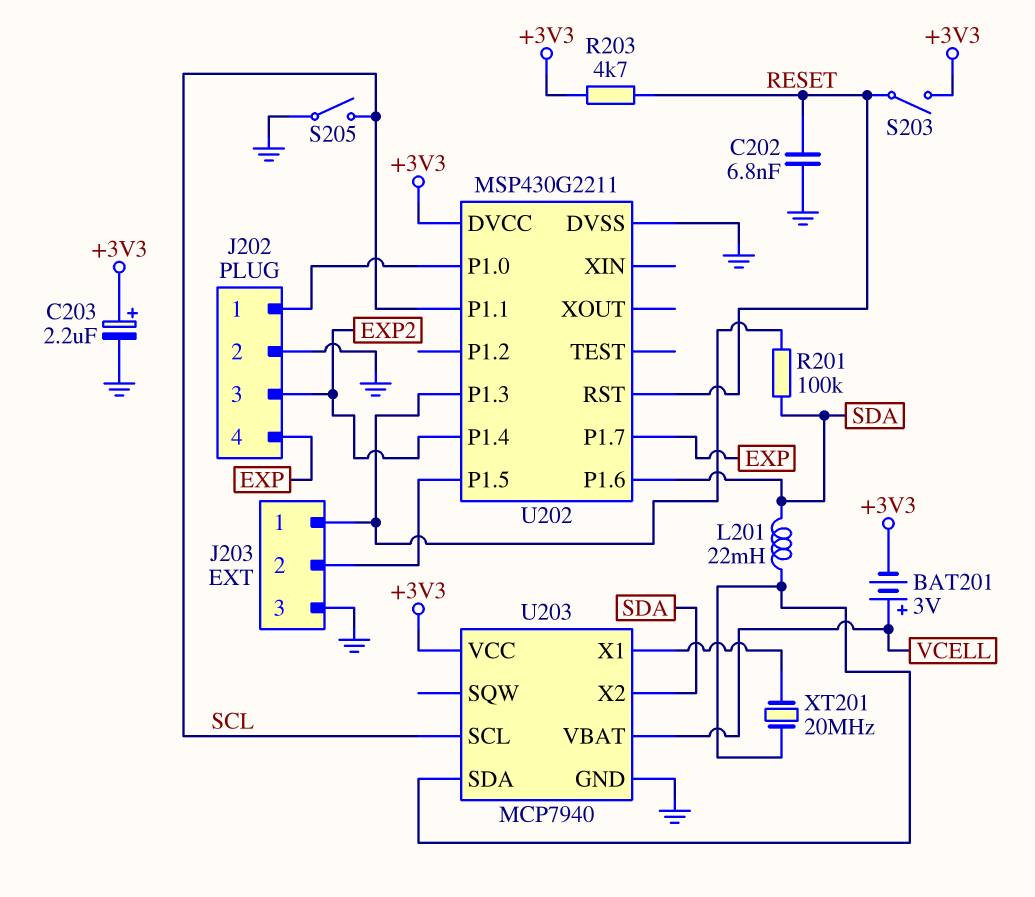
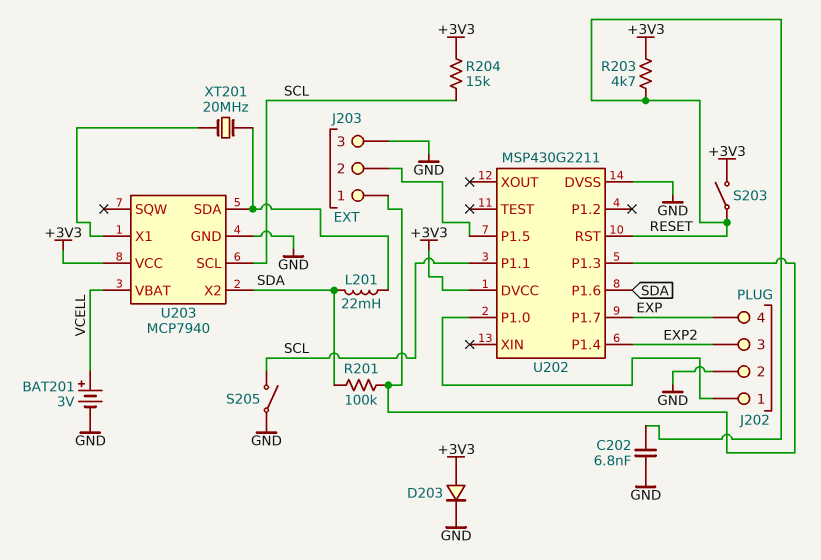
BAT201: 3V (plus VCELL, minus +3V3) -> 3V (plus VCELL, minus GND)
C203: 2.2uF (plus +3V3, minus GND) -> none
D203: none -> diode (A +3V3, K GND)
R204: none -> 15k (+3V3, SCL)

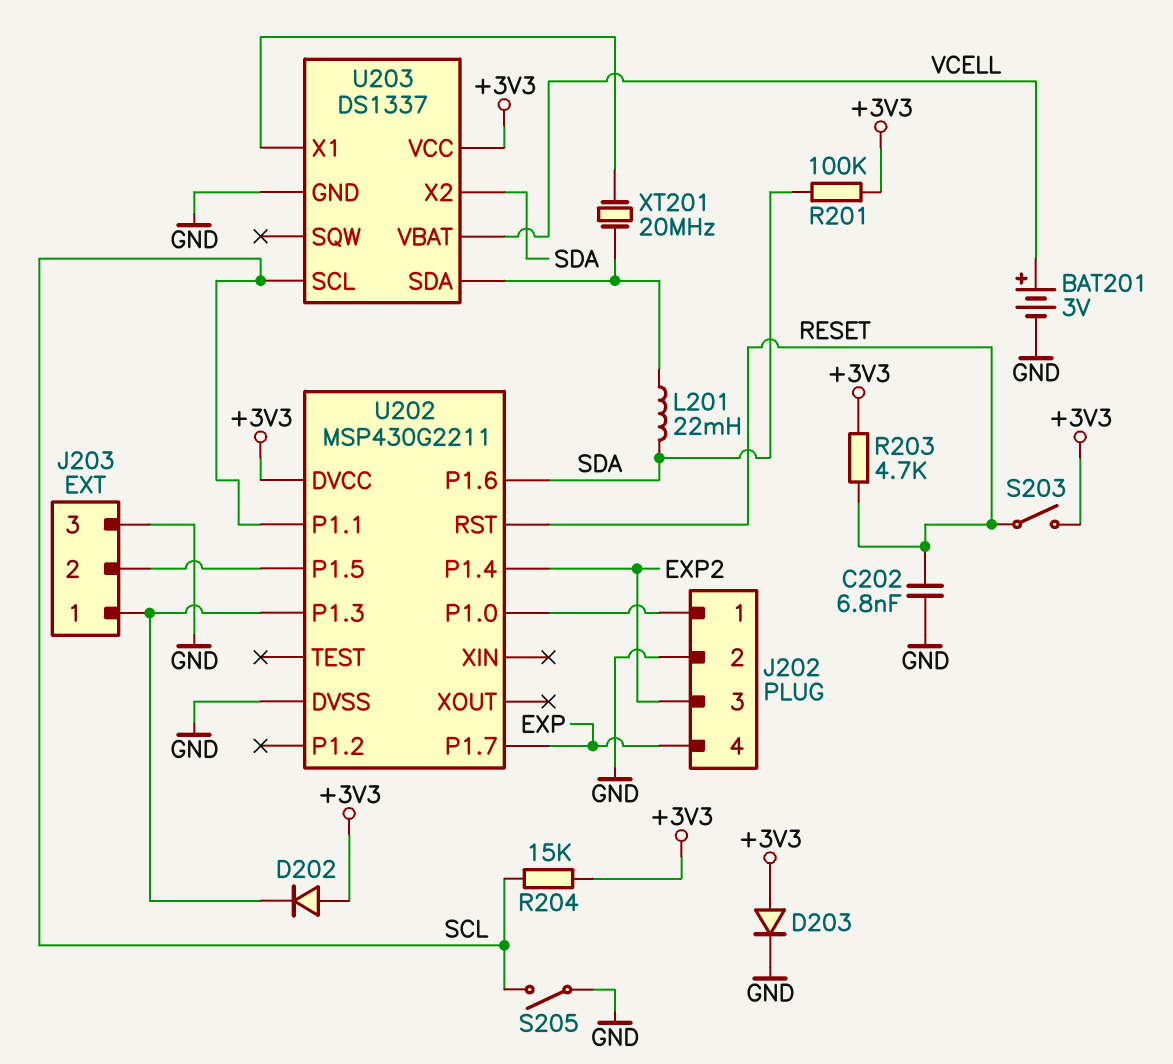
D202: none -> diode (A +3V3, K J203/1)
R201: 100k (J203/1, SDA) -> 100k (+3V3, SDA)
U203: MCP7940 -> DS1337

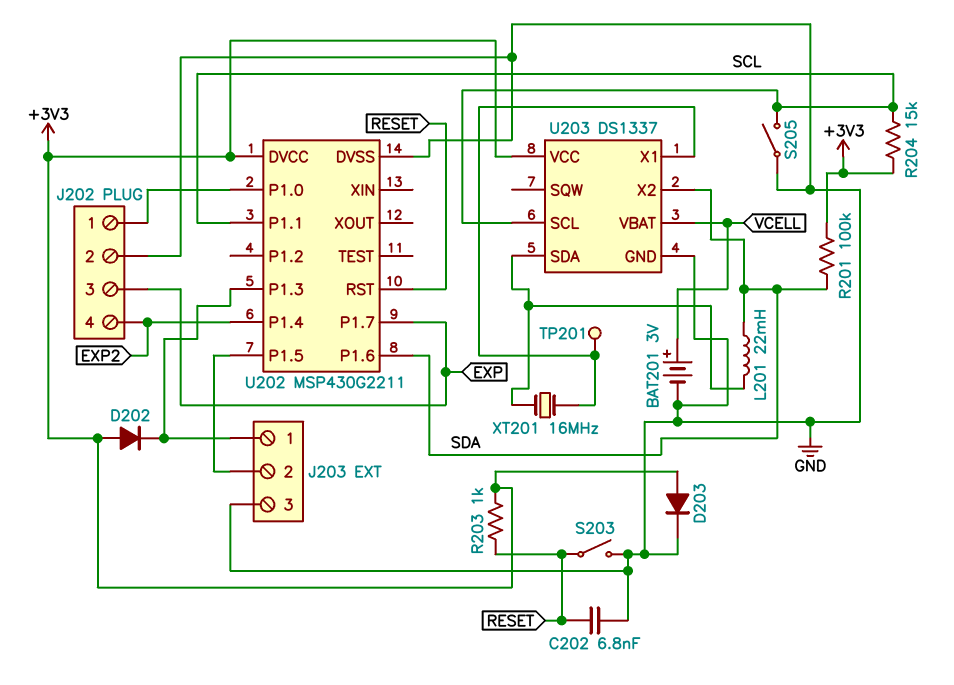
J202 pin 3: EXP2 -> EXP
J202 pin 4: EXP -> EXP2
R203: 4.7k (+3V3, RESET) -> 1k (+3V3, RESET)
S203: switch (+3V3, RESET) -> switch (GND, RESET)
TP201: none -> test point (U203/X1)
XT201: 20MHz (U203/SDA, U203/X1) -> 16MHz (U203/SDA, U203/X1)

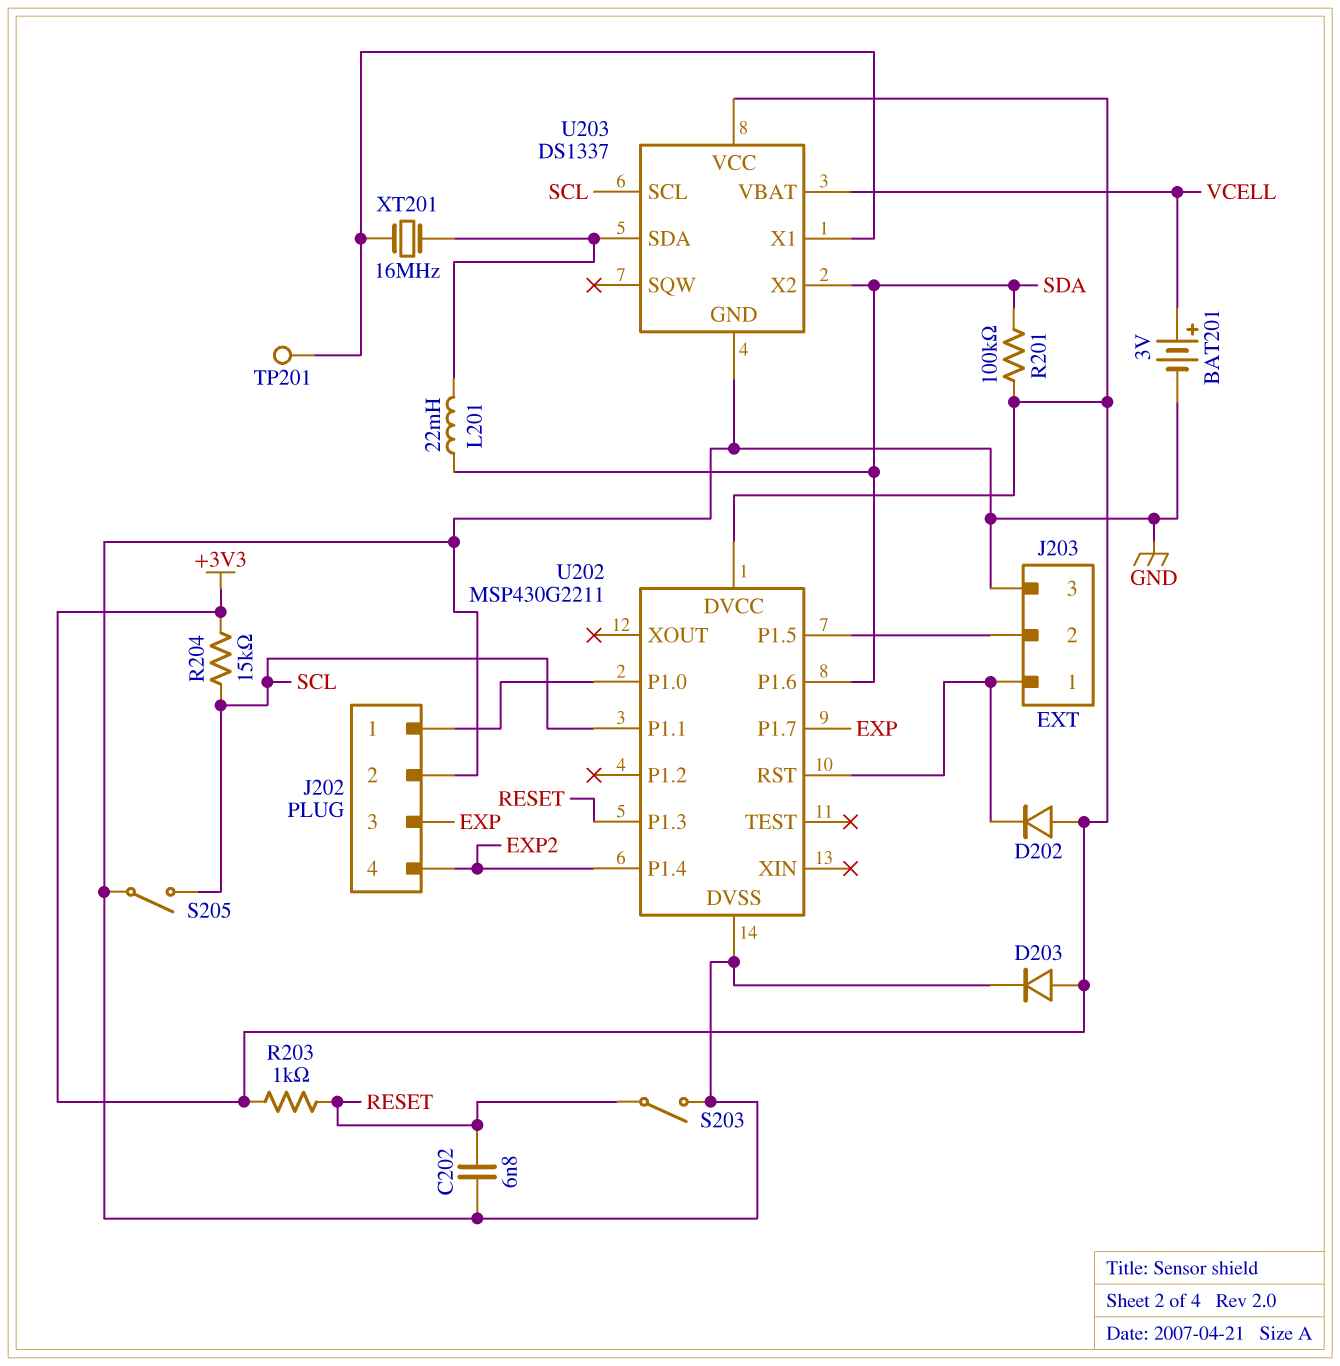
U202 pin P1.3: J203/1 -> RESET
U202 pin RST: RESET -> J203/1

